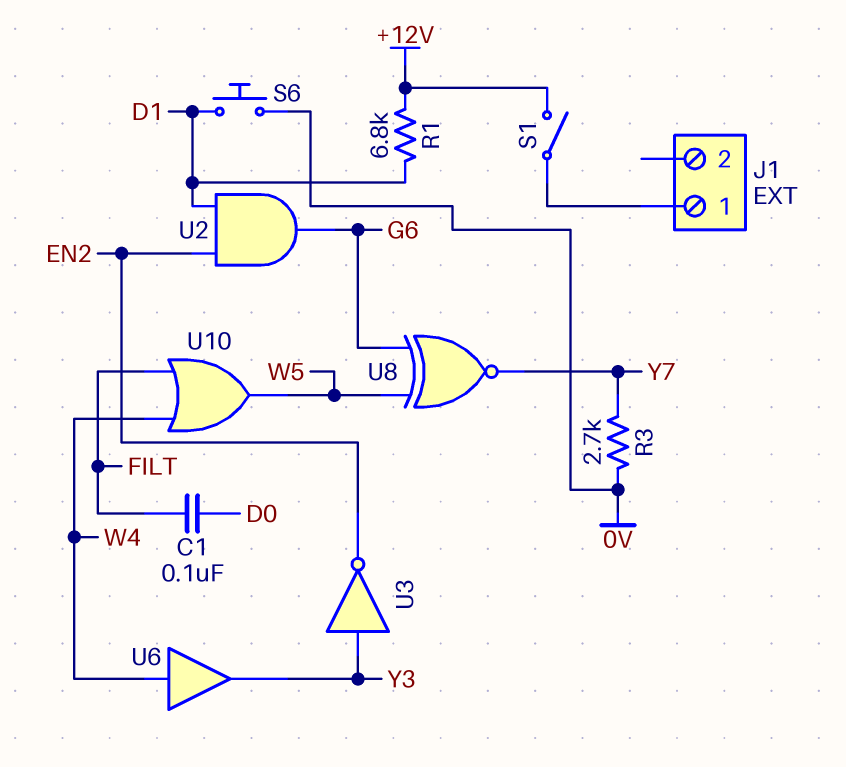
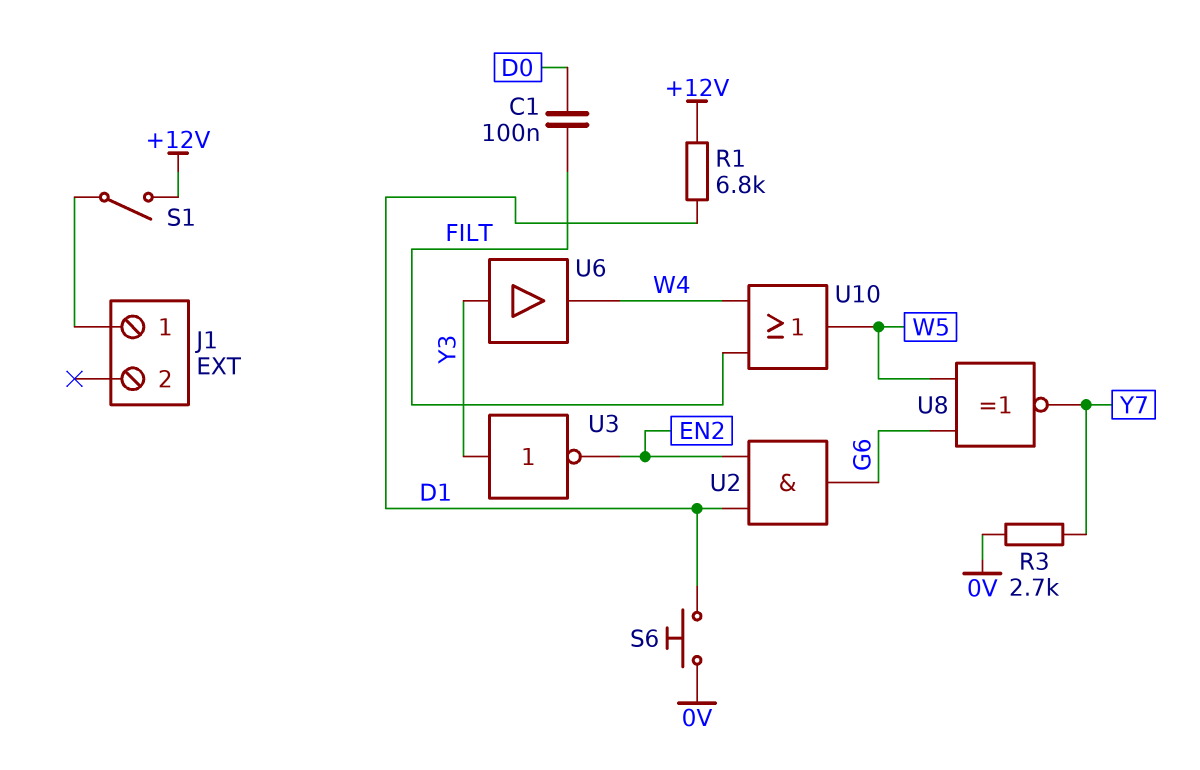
U6: buffer (in W4, out Y3) -> buffer (in Y3, out W4)

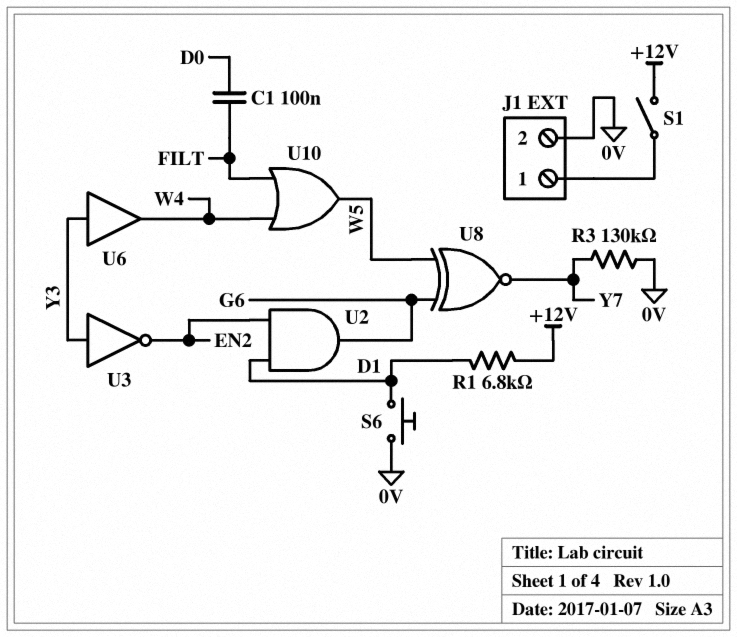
J1 pin 2: none -> 0V
R3: 2.7k (0V, Y7) -> 130k (0V, Y7)

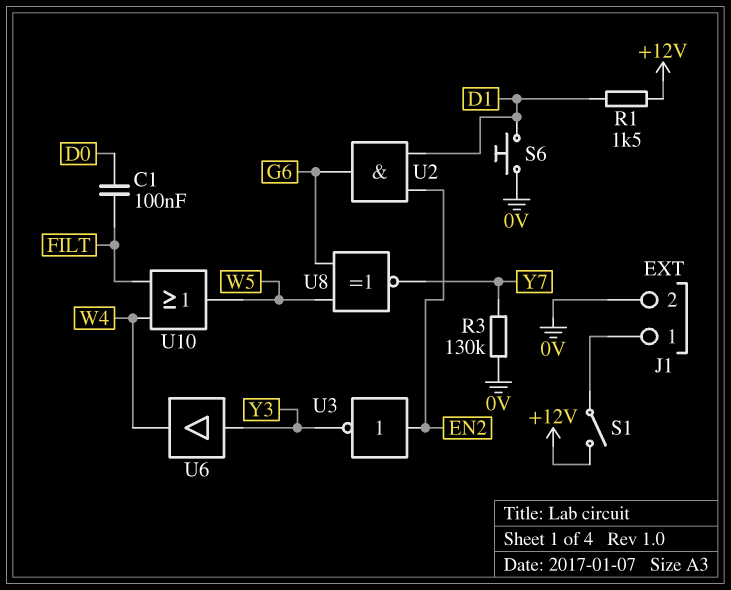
R1: 6.8k (+12V, D1) -> 1.5k (+12V, D1)
U3: NOT (in Y3, out EN2) -> NOT (in EN2, out Y3)

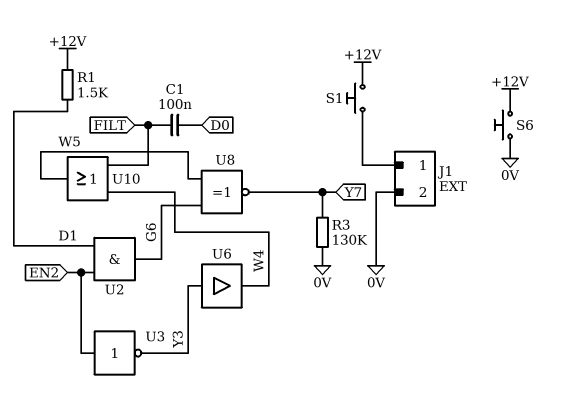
S1: switch (+12V, J1/1) -> button (+12V, J1/1)
S6: button (0V, D1) -> button (+12V, 0V)

